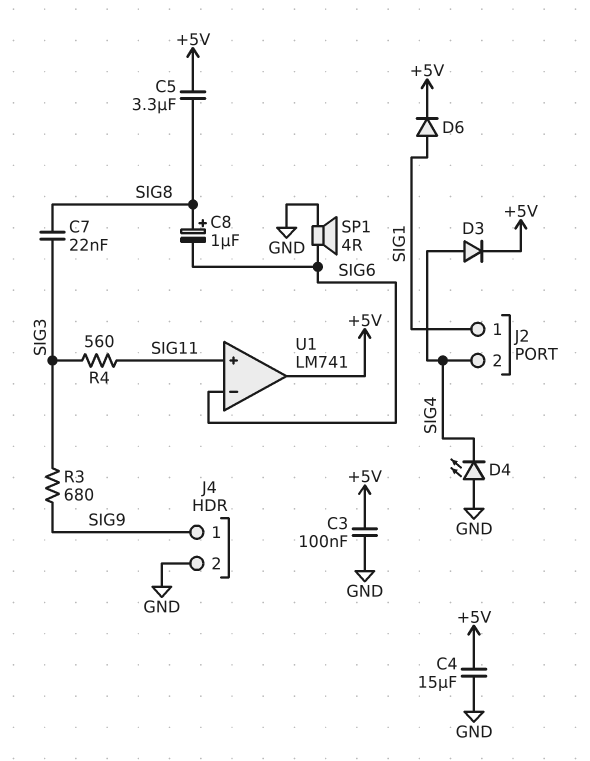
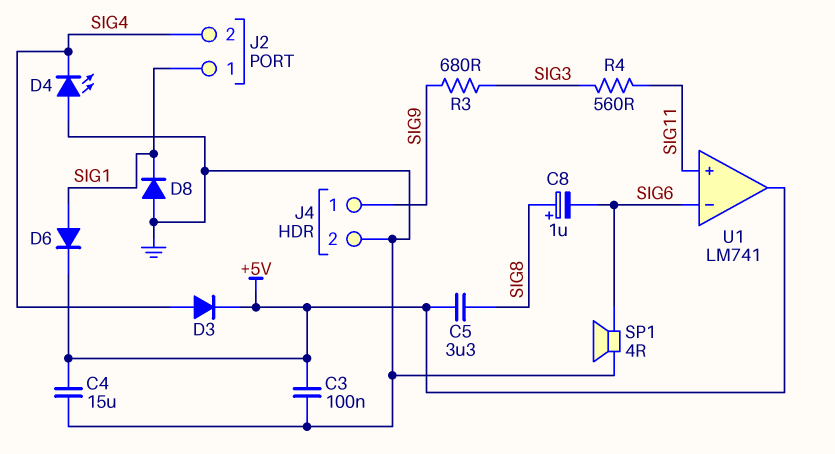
C7: 22nF (SIG3, SIG8) -> none
D8: none -> diode (A GND, K SIG1)

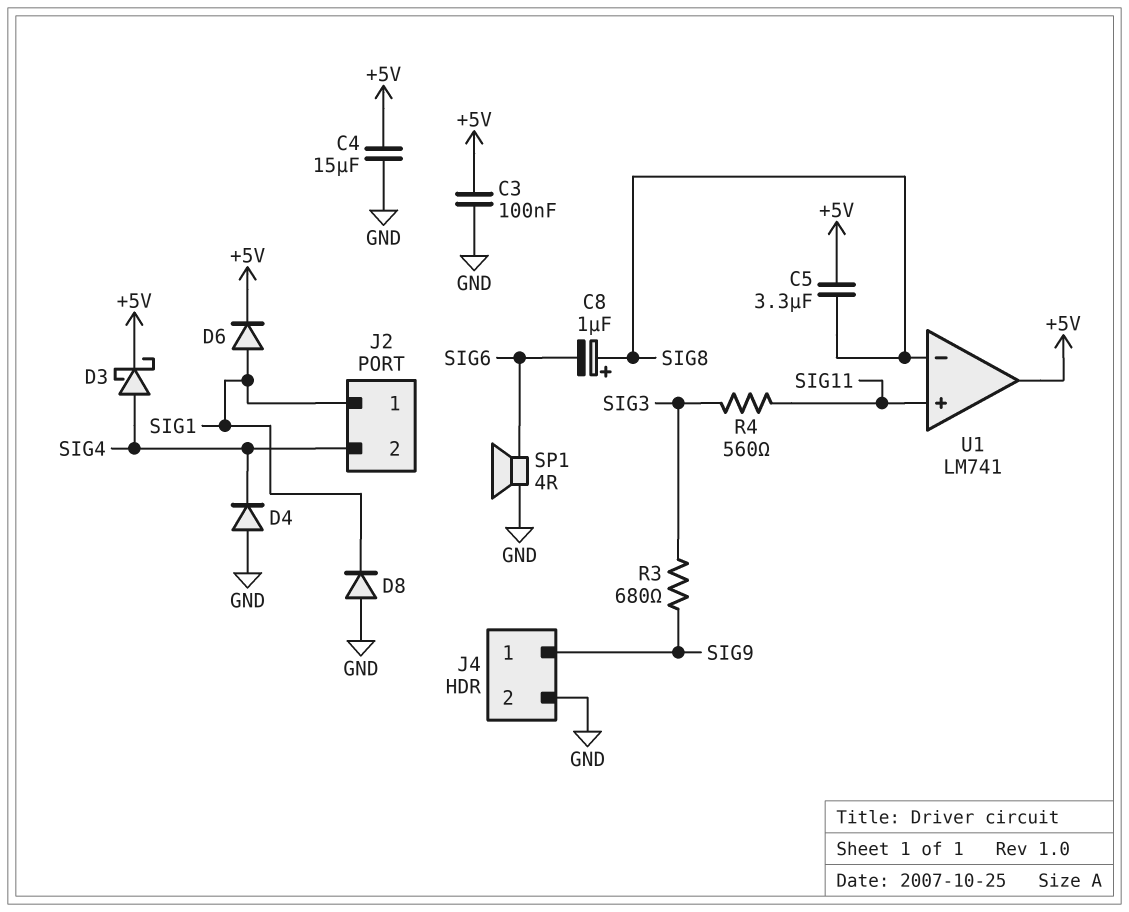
D3: diode (A SIG4, K +5V) -> schottky (A SIG4, K +5V)
D4: LED (A GND, K SIG4) -> diode (A GND, K SIG4)
U1 pin in-: SIG6 -> SIG8

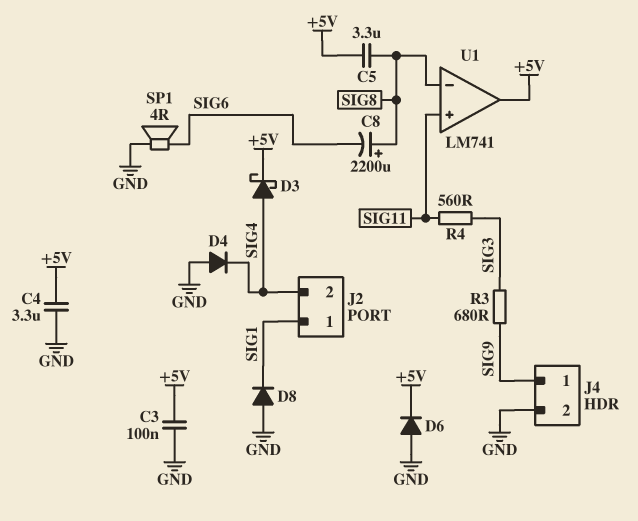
C4: 15uF (+5V, GND) -> 3.3uF (+5V, GND)
C8: 1uF (plus SIG8, minus SIG6) -> 2200uF (plus SIG8, minus SIG6)
D6: diode (A SIG1, K +5V) -> diode (A GND, K +5V)

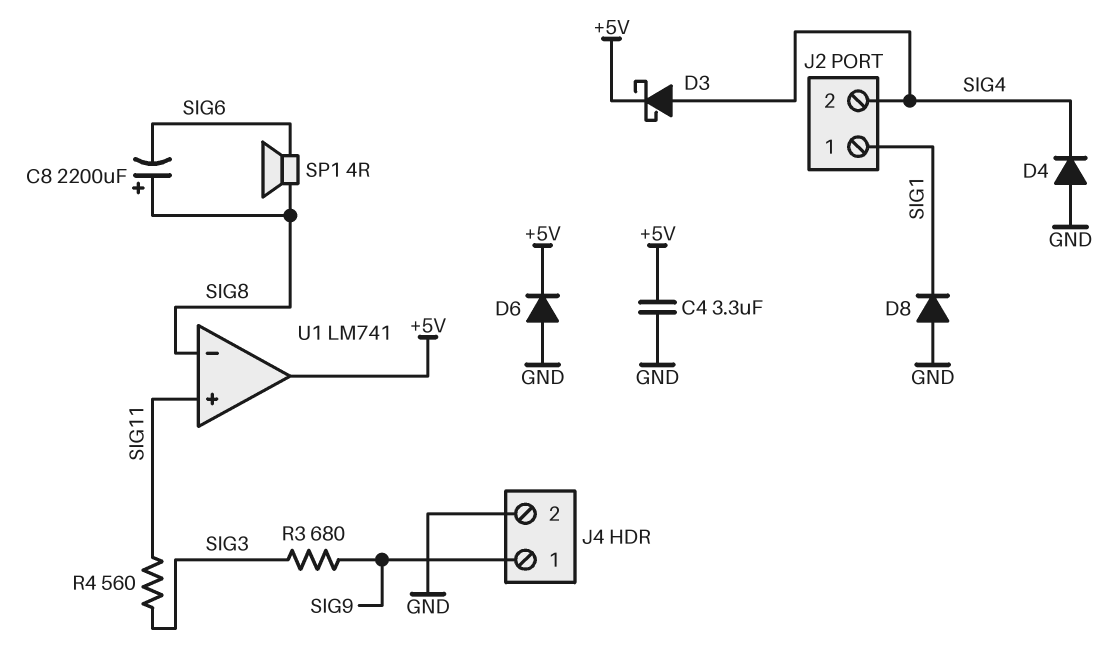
C3: 100nF (+5V, GND) -> none
C5: 3.3uF (+5V, SIG8) -> none
SP1: speaker 4R (GND, SIG6) -> speaker 4R (SIG6, SIG8)

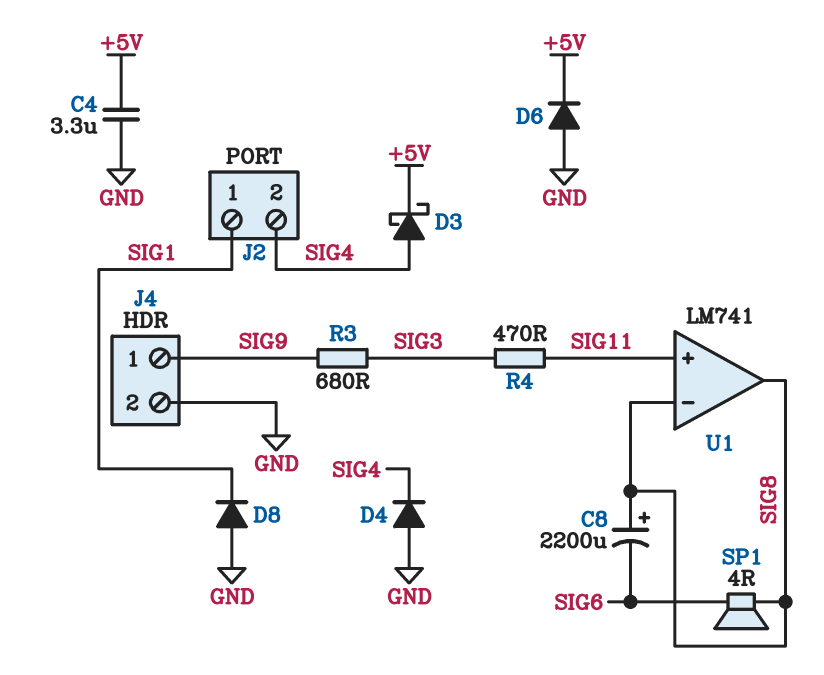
R4: 560 (SIG3, SIG11) -> 470 (SIG3, SIG11)
U1 pin out: +5V -> SIG8

